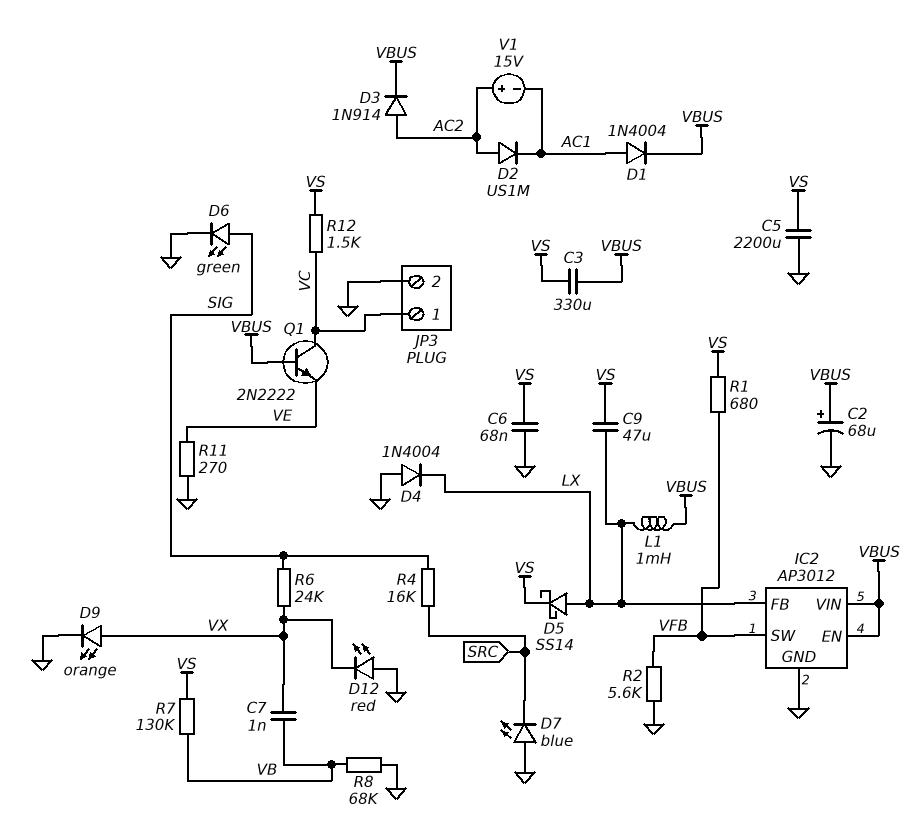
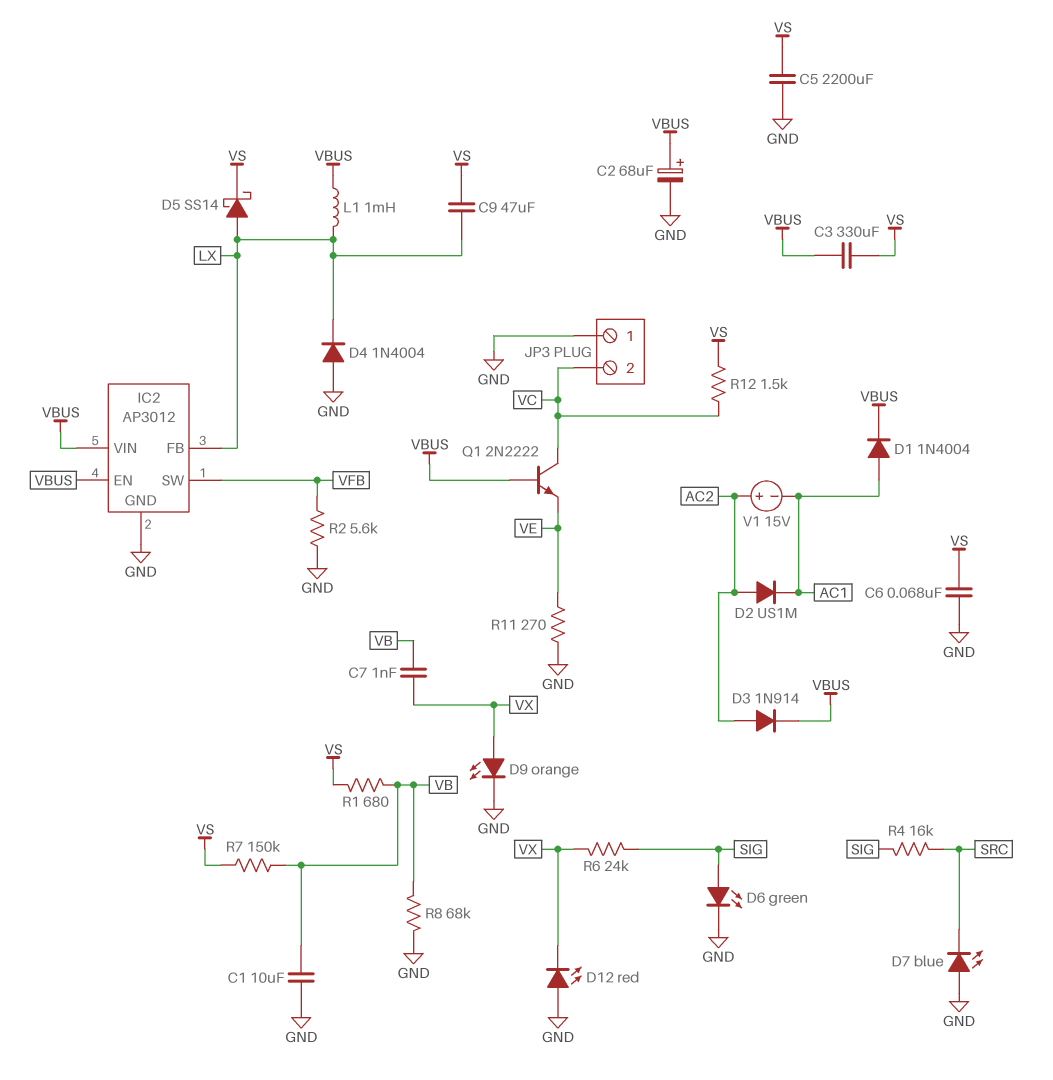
C1: none -> 10uF (GND, VB)
JP3 pin 1: VC -> GND
JP3 pin 2: GND -> VC
R1: 680 (VFB, VS) -> 680 (VB, VS)
R7: 130k (VB, VS) -> 150k (VB, VS)

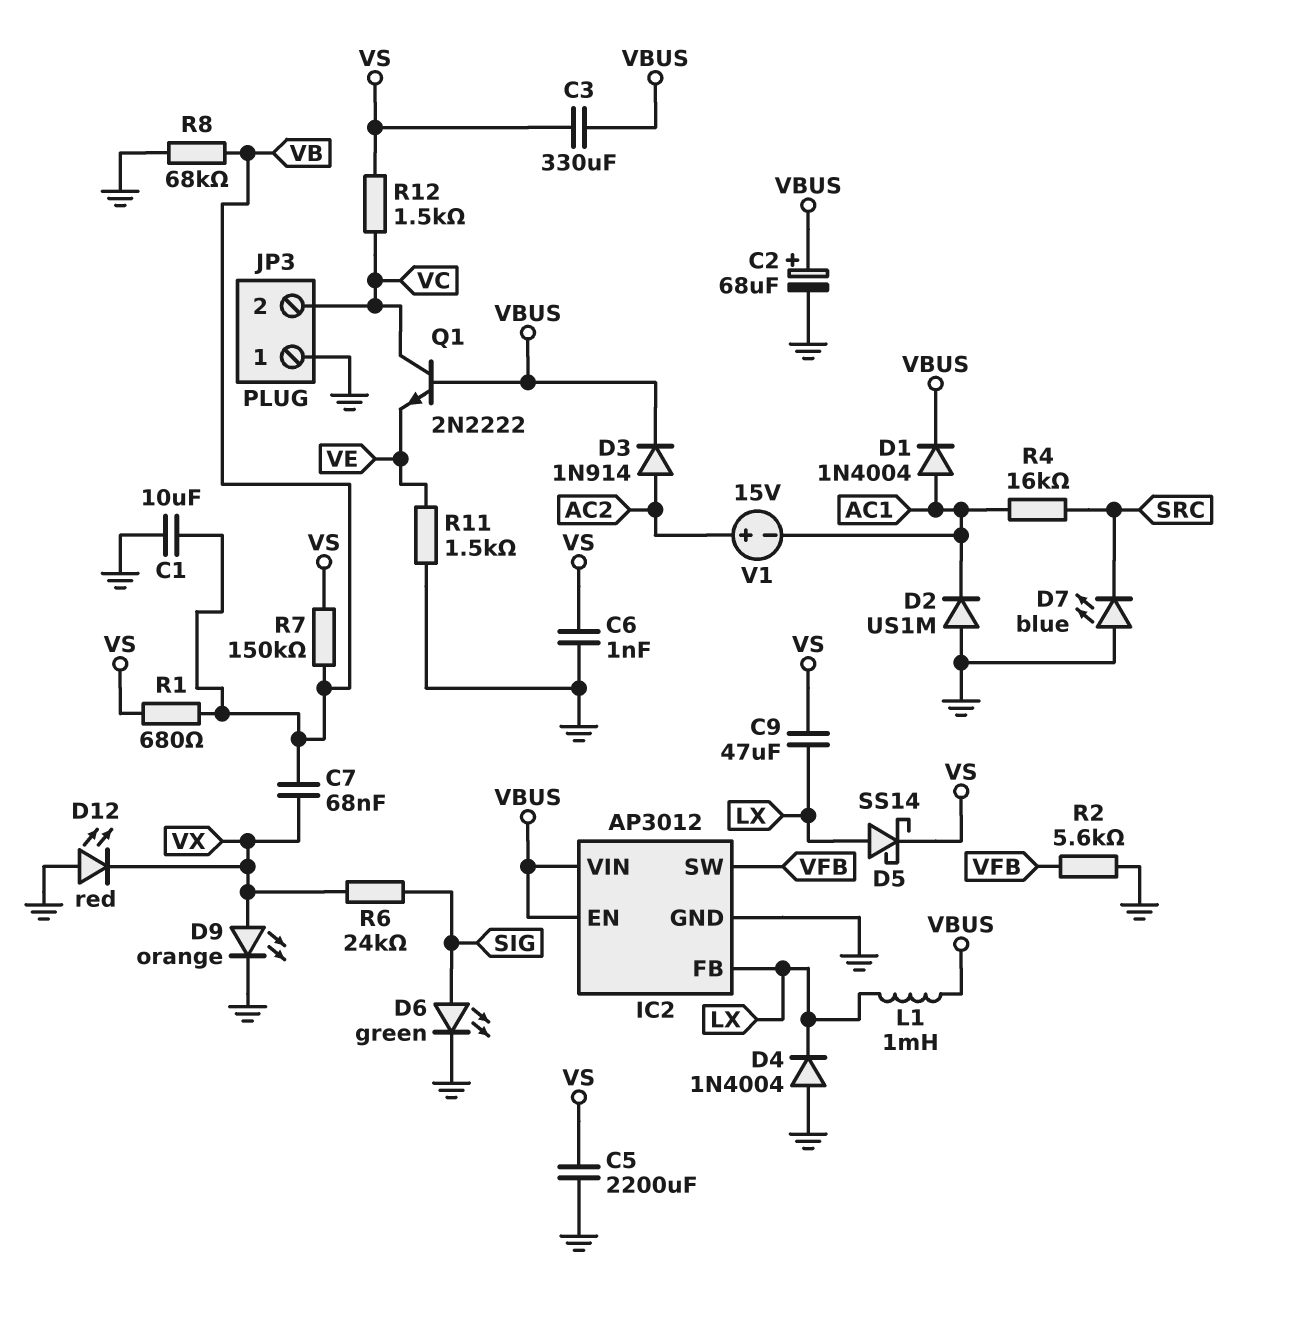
C6: 68nF (GND, VS) -> 1nF (GND, VS)
C7: 1nF (VB, VX) -> 68nF (VB, VX)
D2: diode US1M (A AC2, K AC1) -> diode US1M (A GND, K AC1)
R4: 16k (SIG, SRC) -> 16k (AC1, SRC)
R11: 270 (GND, VE) -> 1.5k (GND, VE)

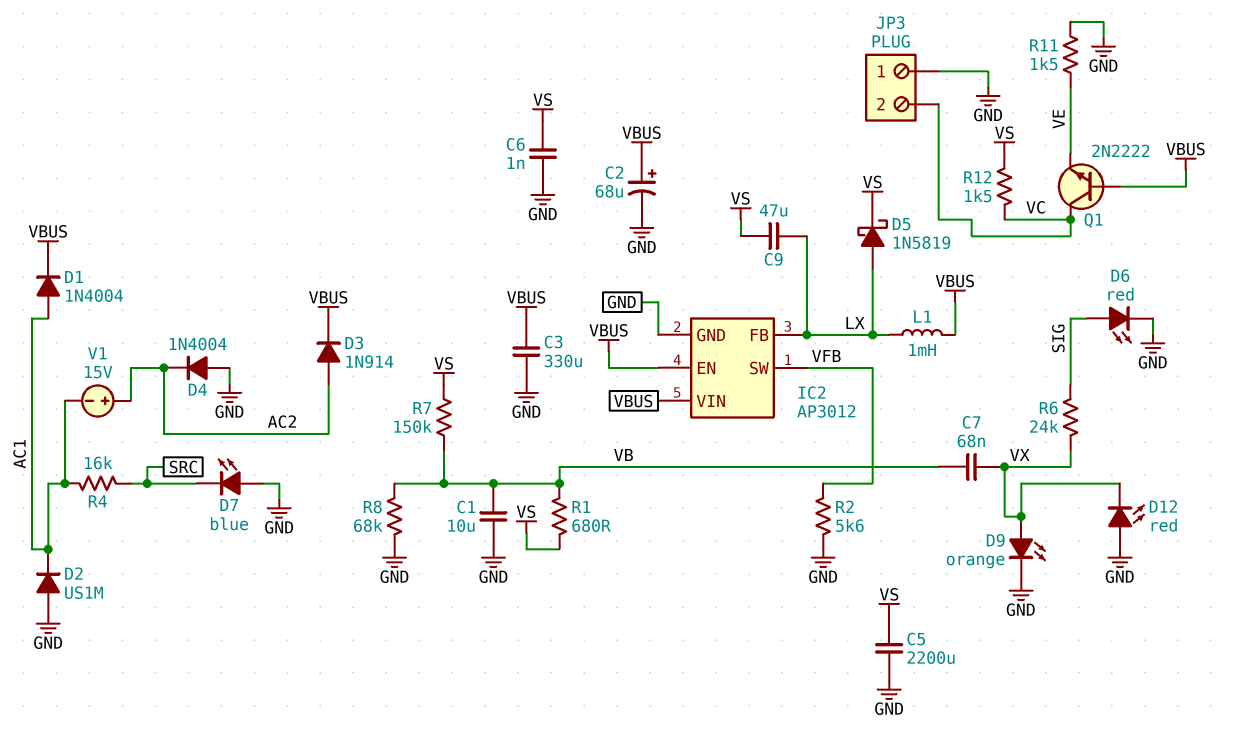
C3: 330uF (VBUS, VS) -> 330uF (GND, VBUS)
D4: diode 1N4004 (A GND, K LX) -> diode 1N4004 (A GND, K AC2)
D5: schottky SS14 (A LX, K VS) -> schottky 1N5819 (A LX, K VS)
D6: LED green (A SIG, K GND) -> LED red (A SIG, K GND)

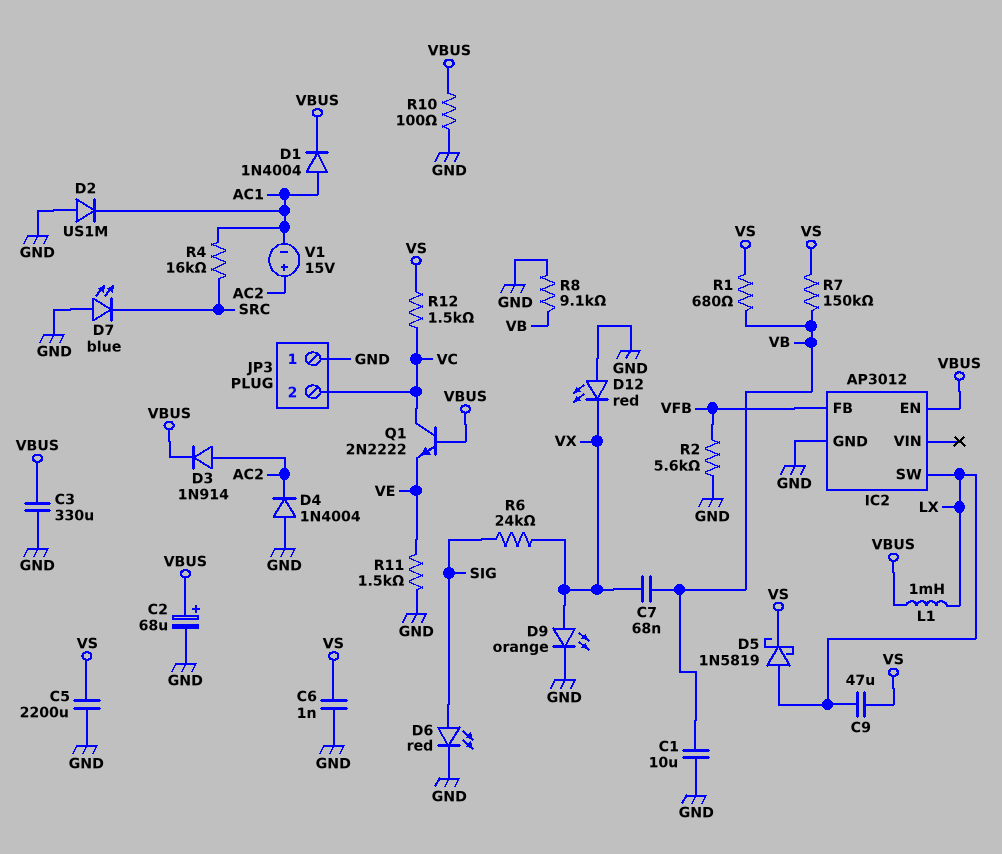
IC2 pin FB: LX -> VFB
IC2 pin SW: VFB -> LX
IC2 pin VIN: VBUS -> none
R8: 68k (GND, VB) -> 9.1k (GND, VB)
R10: none -> 100 (GND, VBUS)

